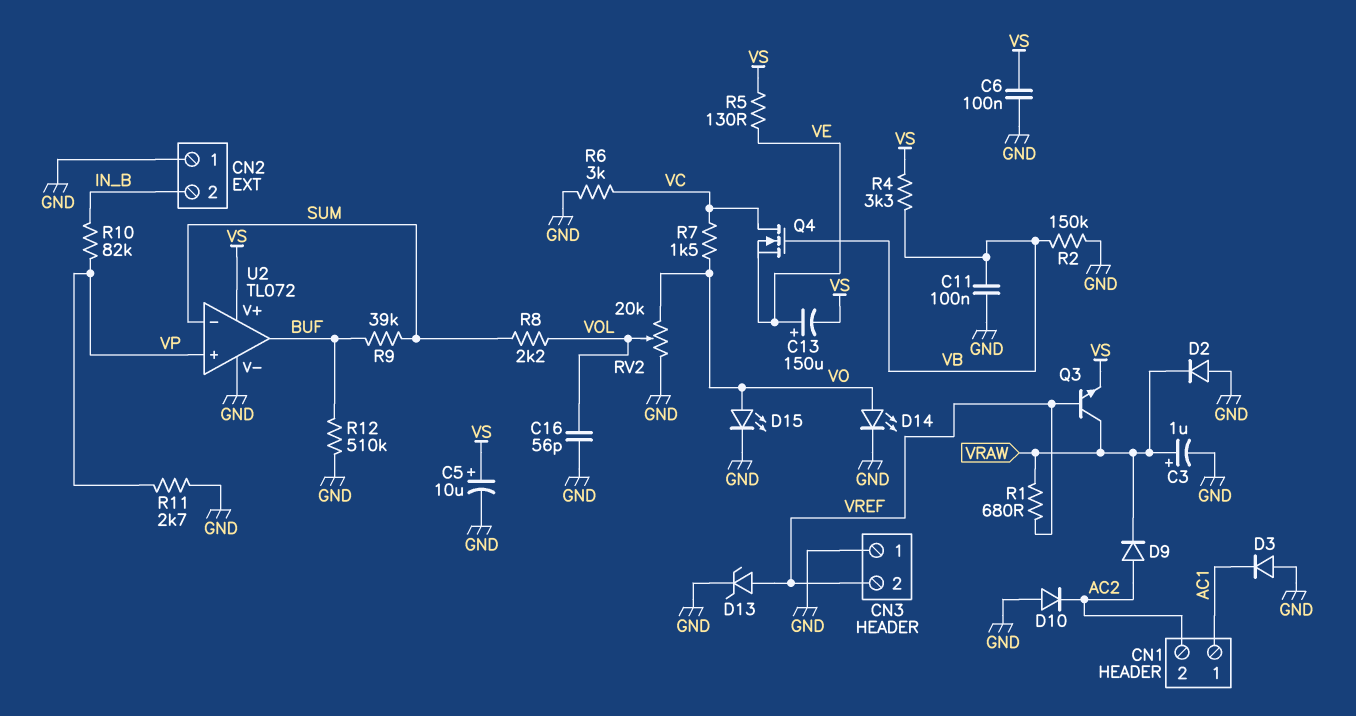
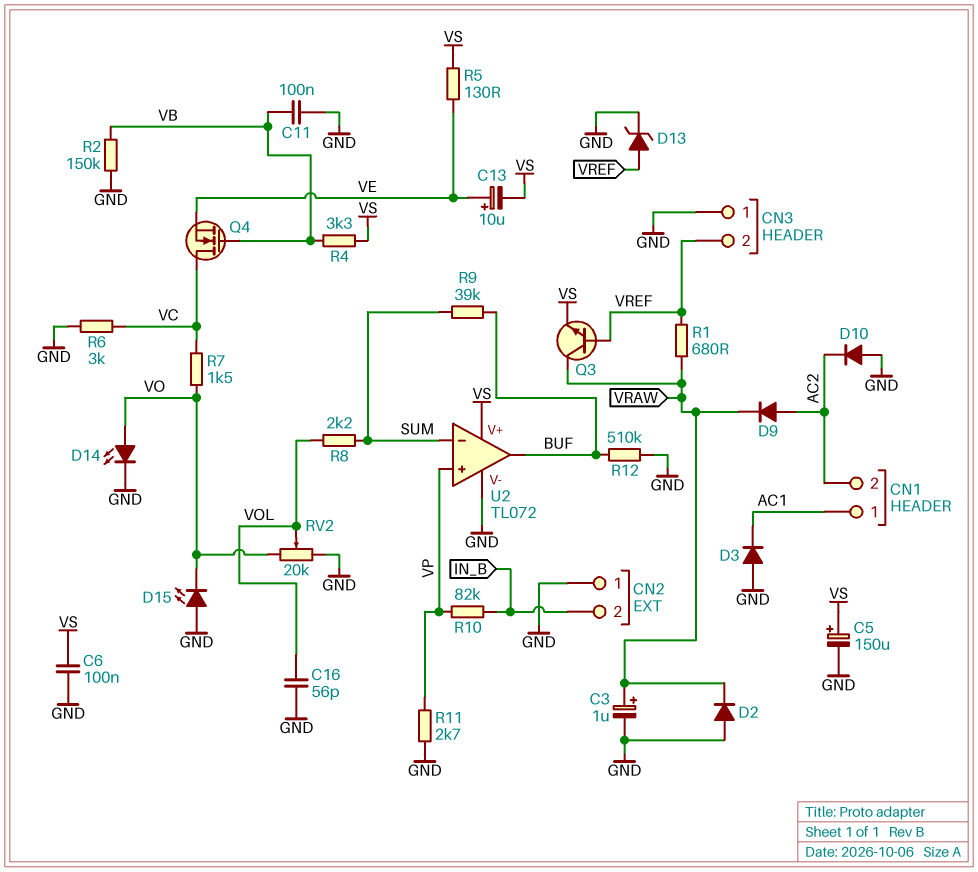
C5: 10uF (plus VS, minus GND) -> 150uF (plus VS, minus GND)
C13: 150uF (plus VE, minus VS) -> 10uF (plus VE, minus VS)
D15: LED (A VO, K GND) -> LED (A GND, K VO)

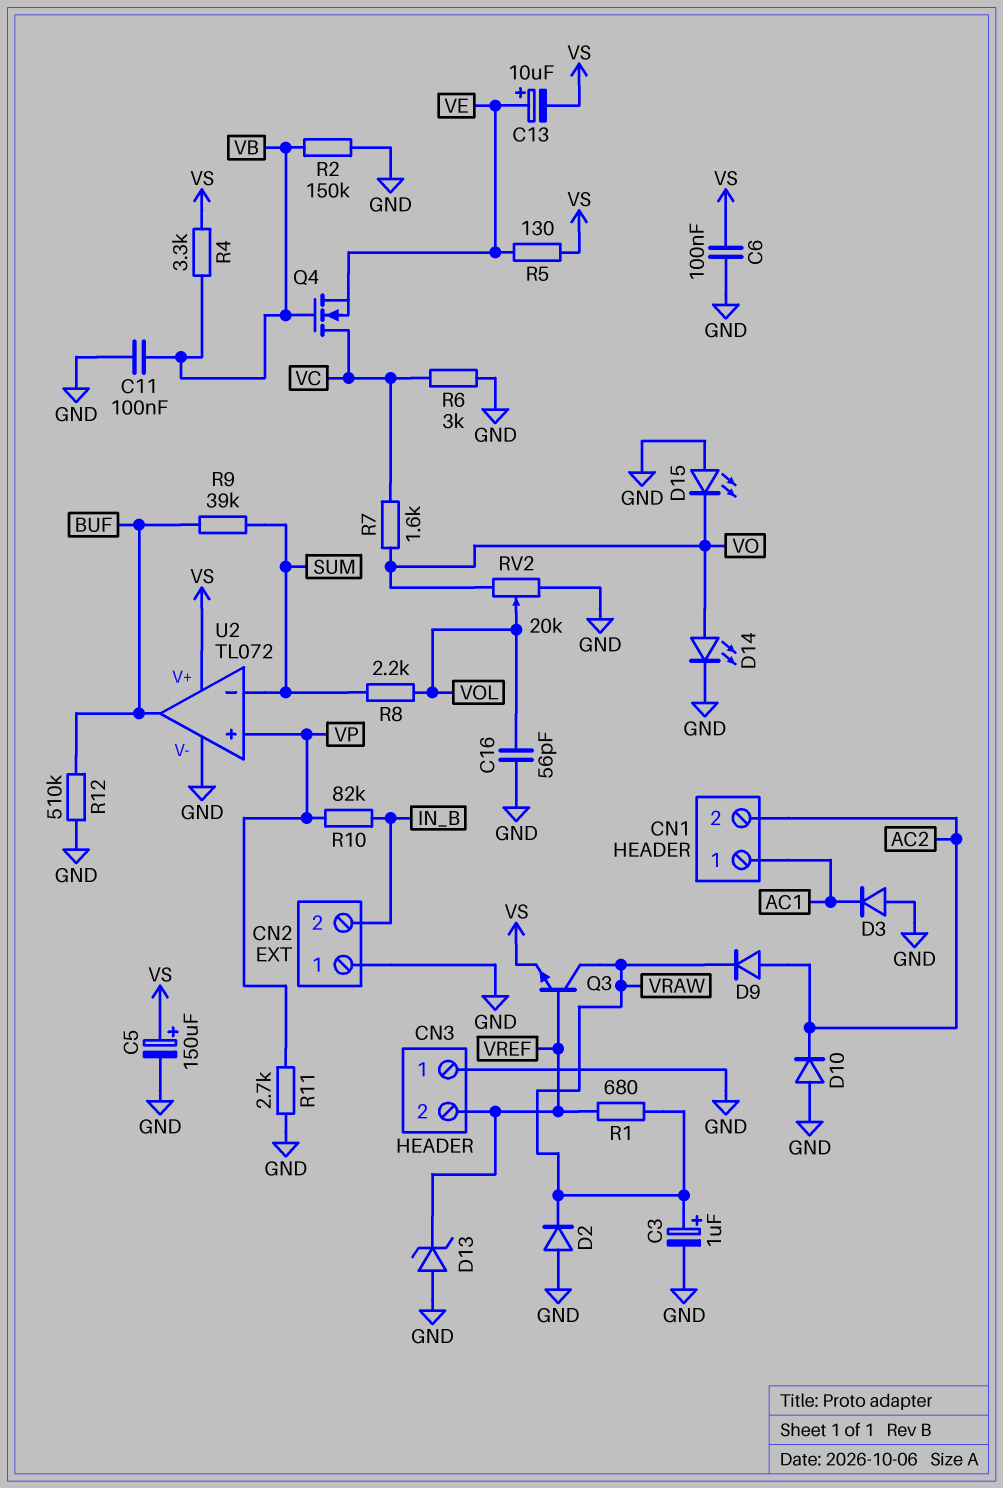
D13: zener (A VREF, K GND) -> zener (A GND, K VREF)
R7: 1.5k (VC, VO) -> 1.6k (VC, VO)

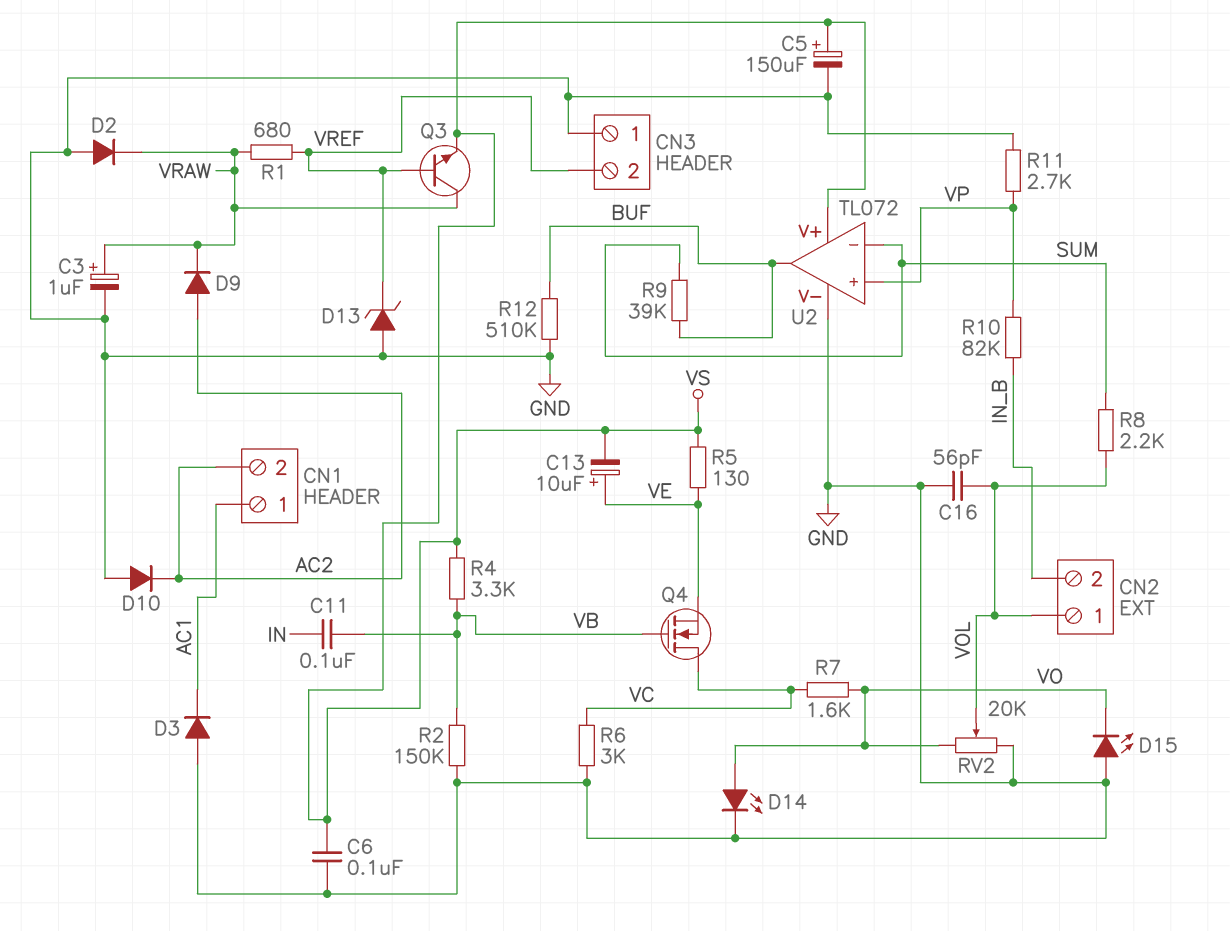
C11: 100nF (GND, VB) -> 100nF (IN, VB)
CN2 pin 1: GND -> VOL

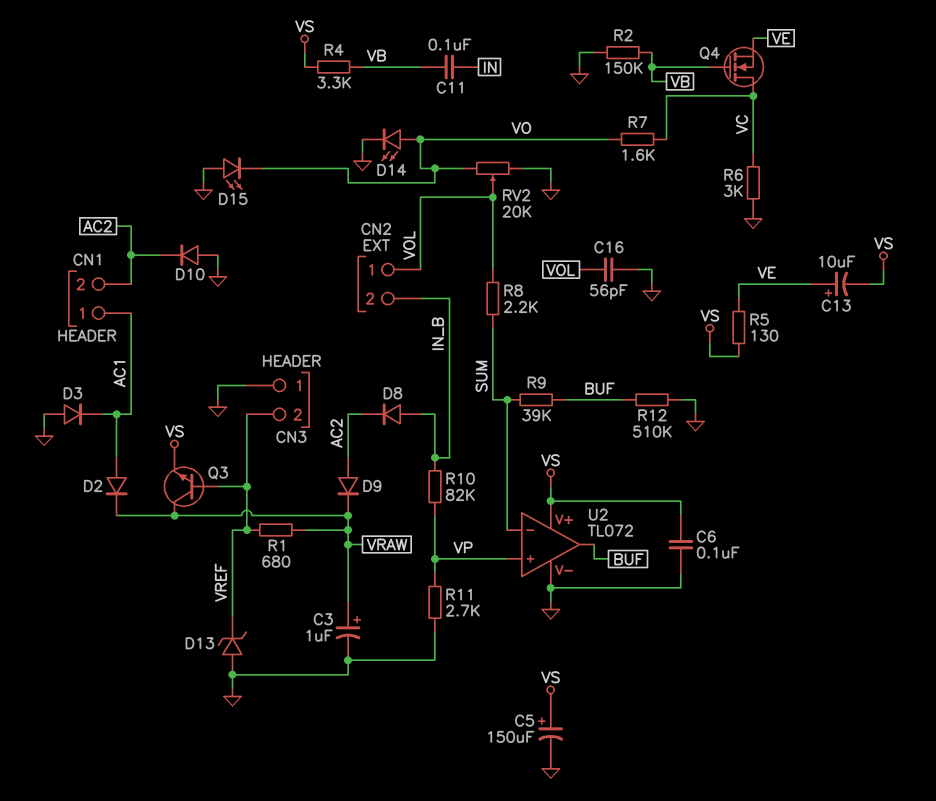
D2: diode (A GND, K VRAW) -> diode (A AC1, K VRAW)
D8: none -> diode (A IN_B, K AC2)

